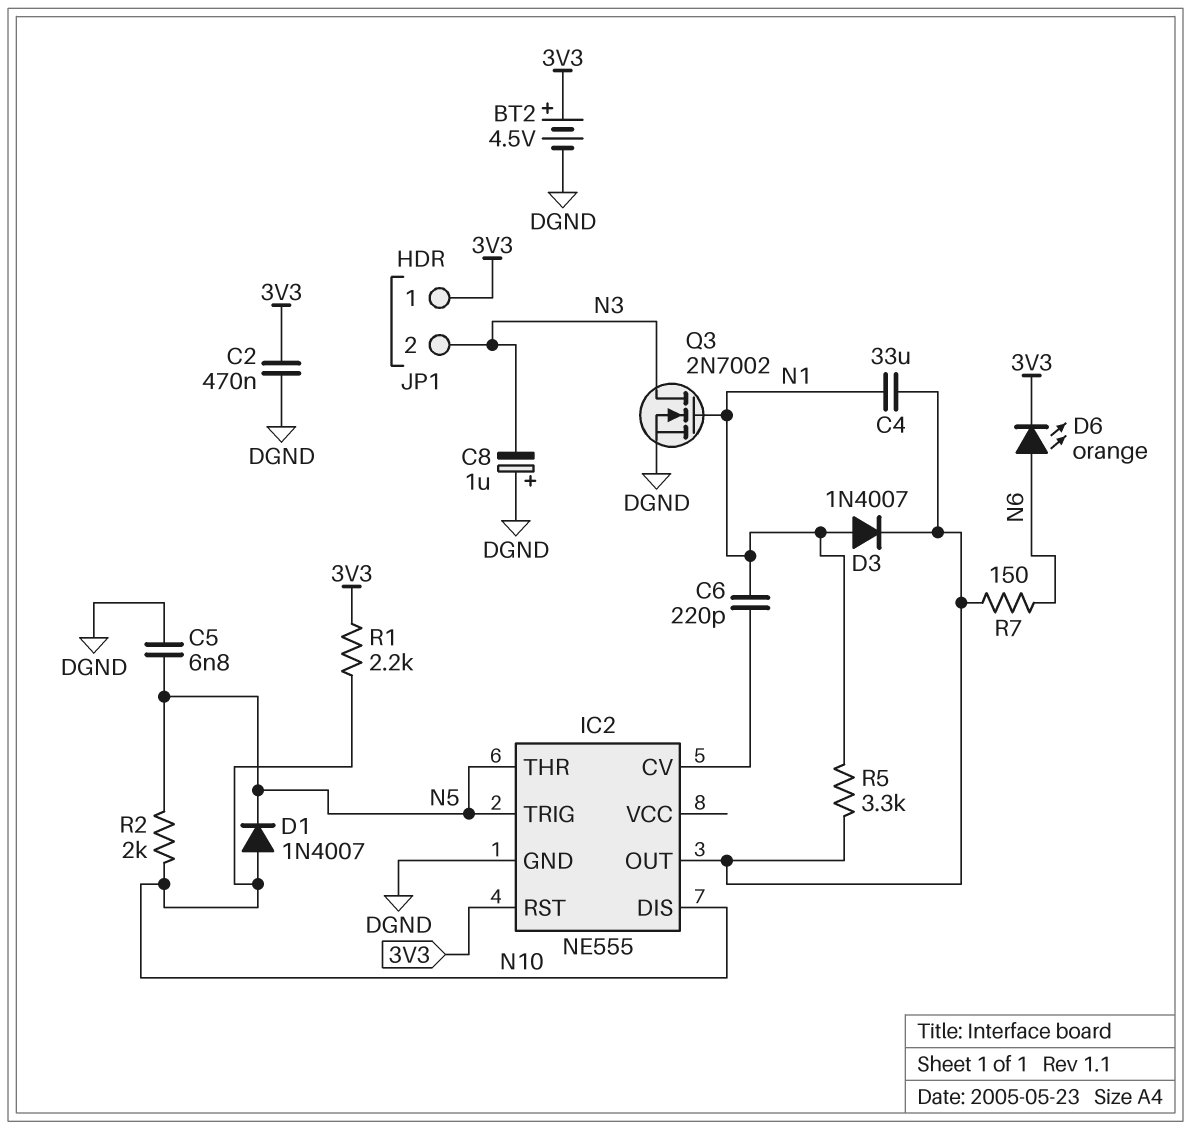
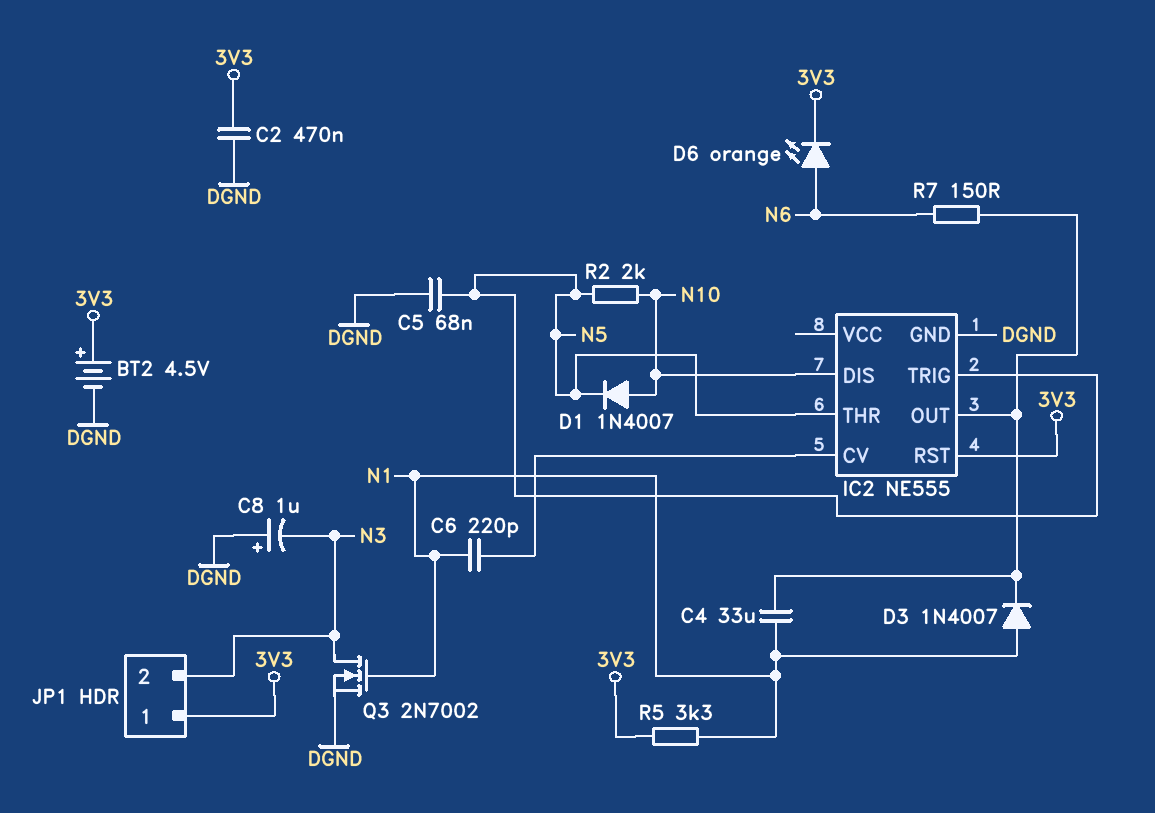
C5: 6.8nF (DGND, N5) -> 68nF (DGND, N5)
R1: 2.2k (3V3, N10) -> none
R5: 3.3k (IC2/OUT, N1) -> 3.3k (3V3, N1)

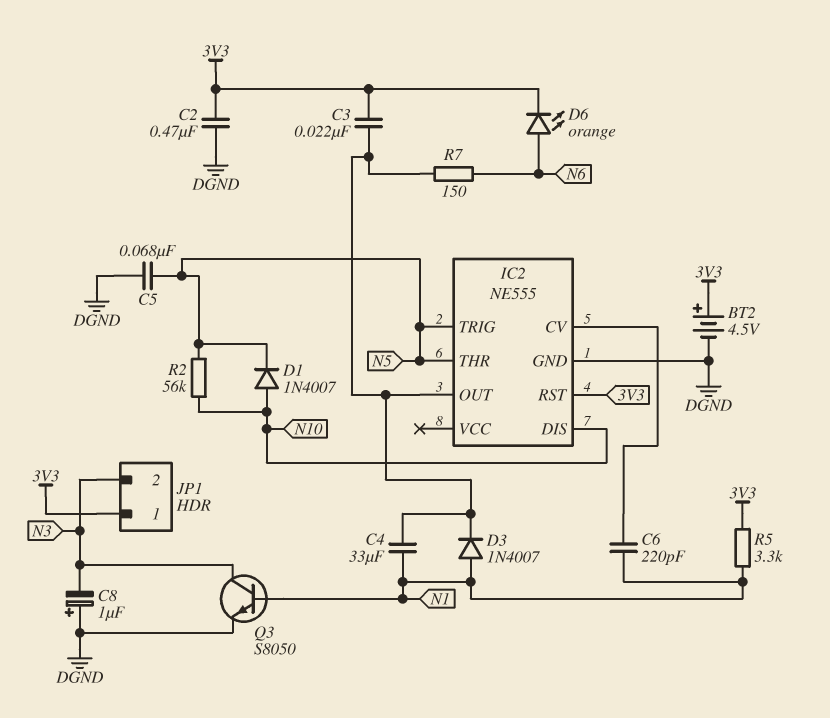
C3: none -> 22nF (3V3, IC2/OUT)
Q3: NMOS 2N7002 (G N1, D N3, S DGND) -> NPN S8050 (B N1, C N3, E DGND)
R2: 2k (N5, N10) -> 56k (N5, N10)

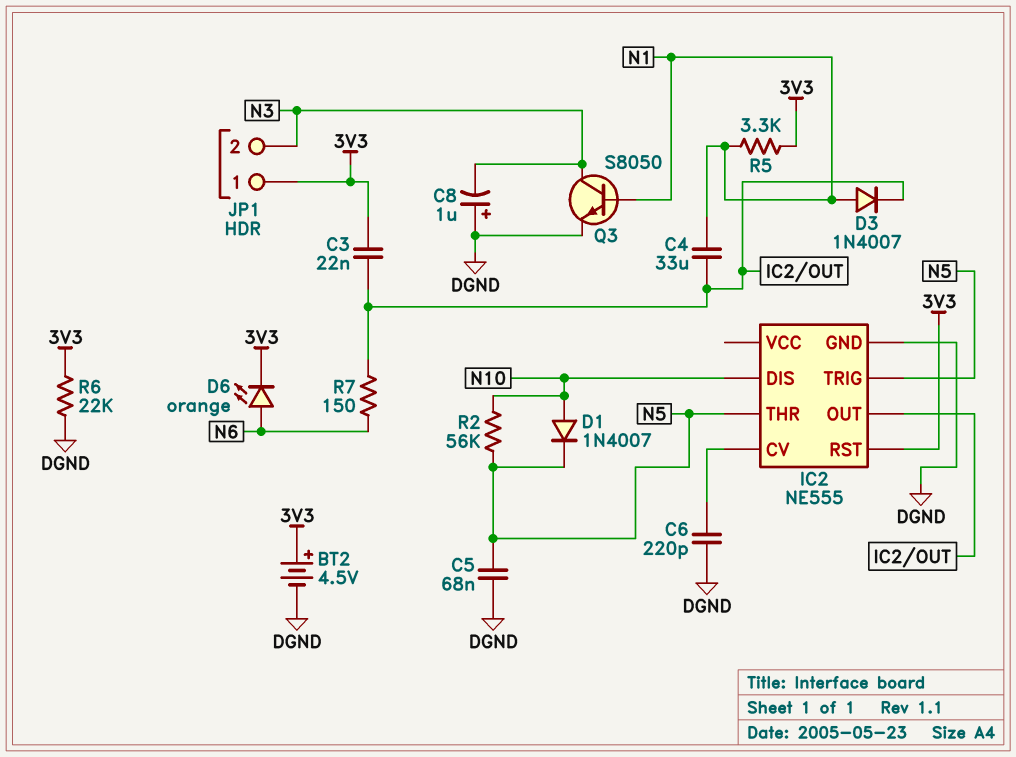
C2: 470nF (3V3, DGND) -> none
C6: 220pF (IC2/CV, N1) -> 220pF (DGND, IC2/CV)
R6: none -> 22k (3V3, DGND)

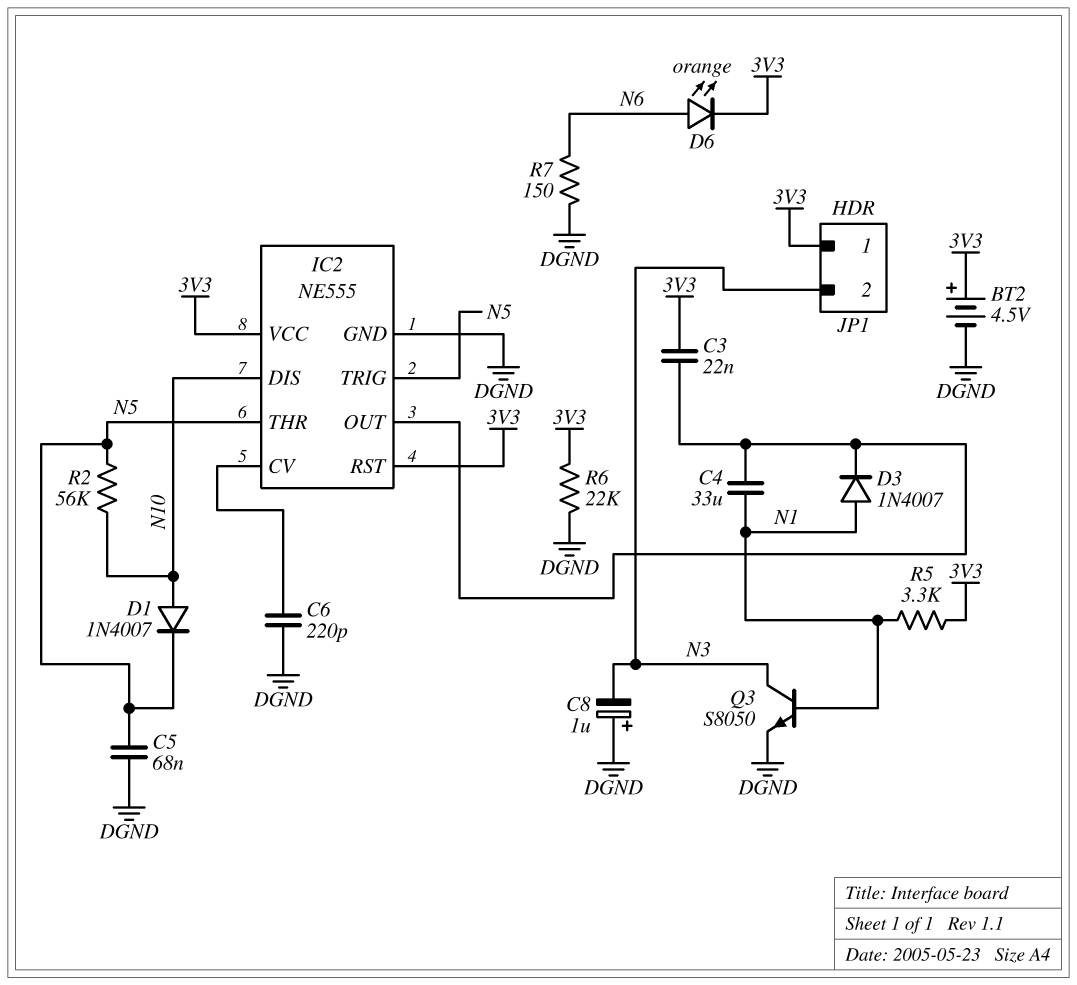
IC2 pin VCC: none -> 3V3
R7: 150 (IC2/OUT, N6) -> 150 (DGND, N6)

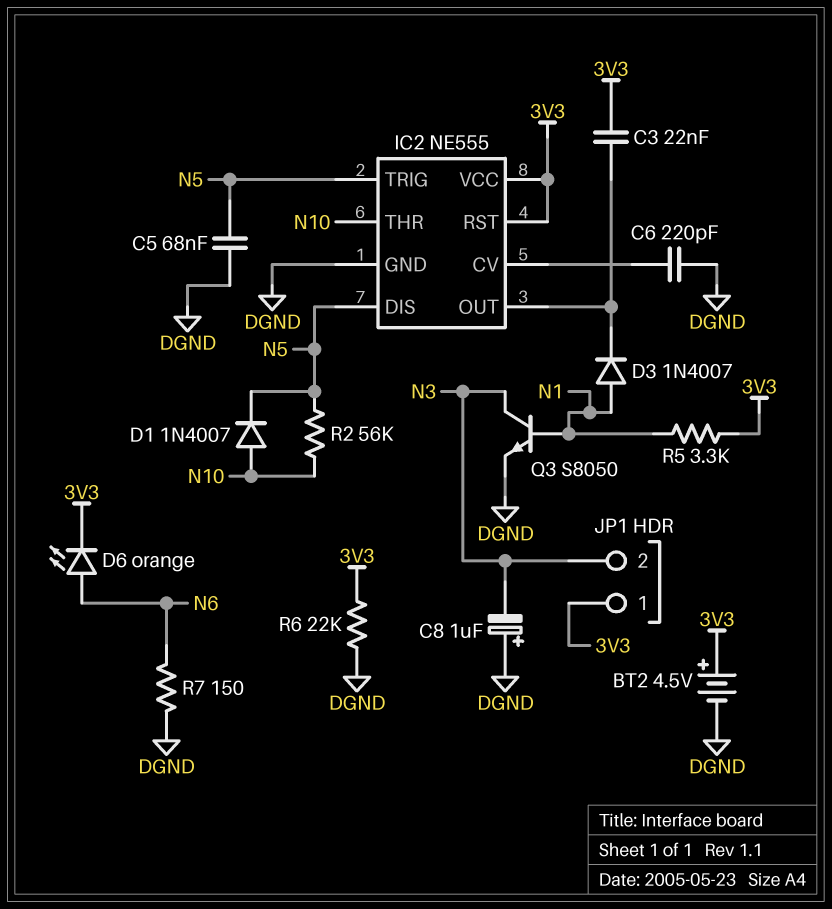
C4: 33uF (IC2/OUT, N1) -> none
IC2 pin DIS: N10 -> N5
IC2 pin THR: N5 -> N10

